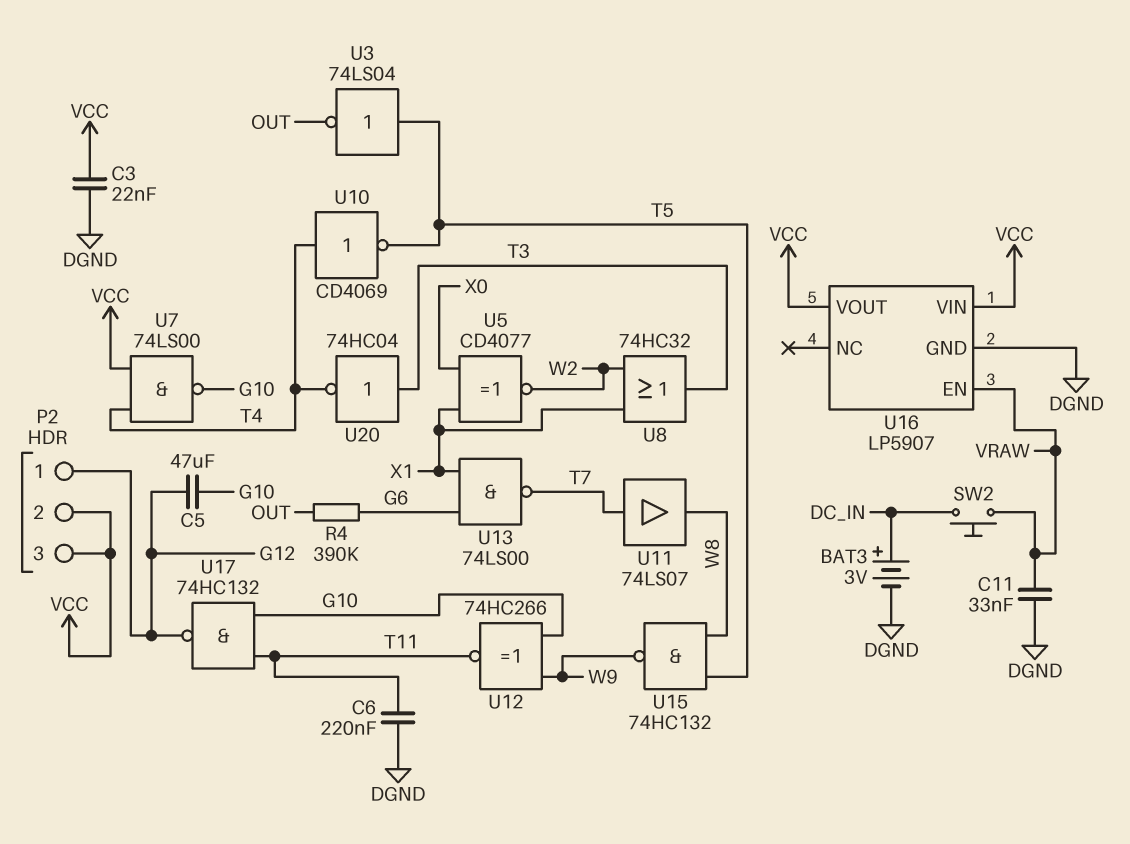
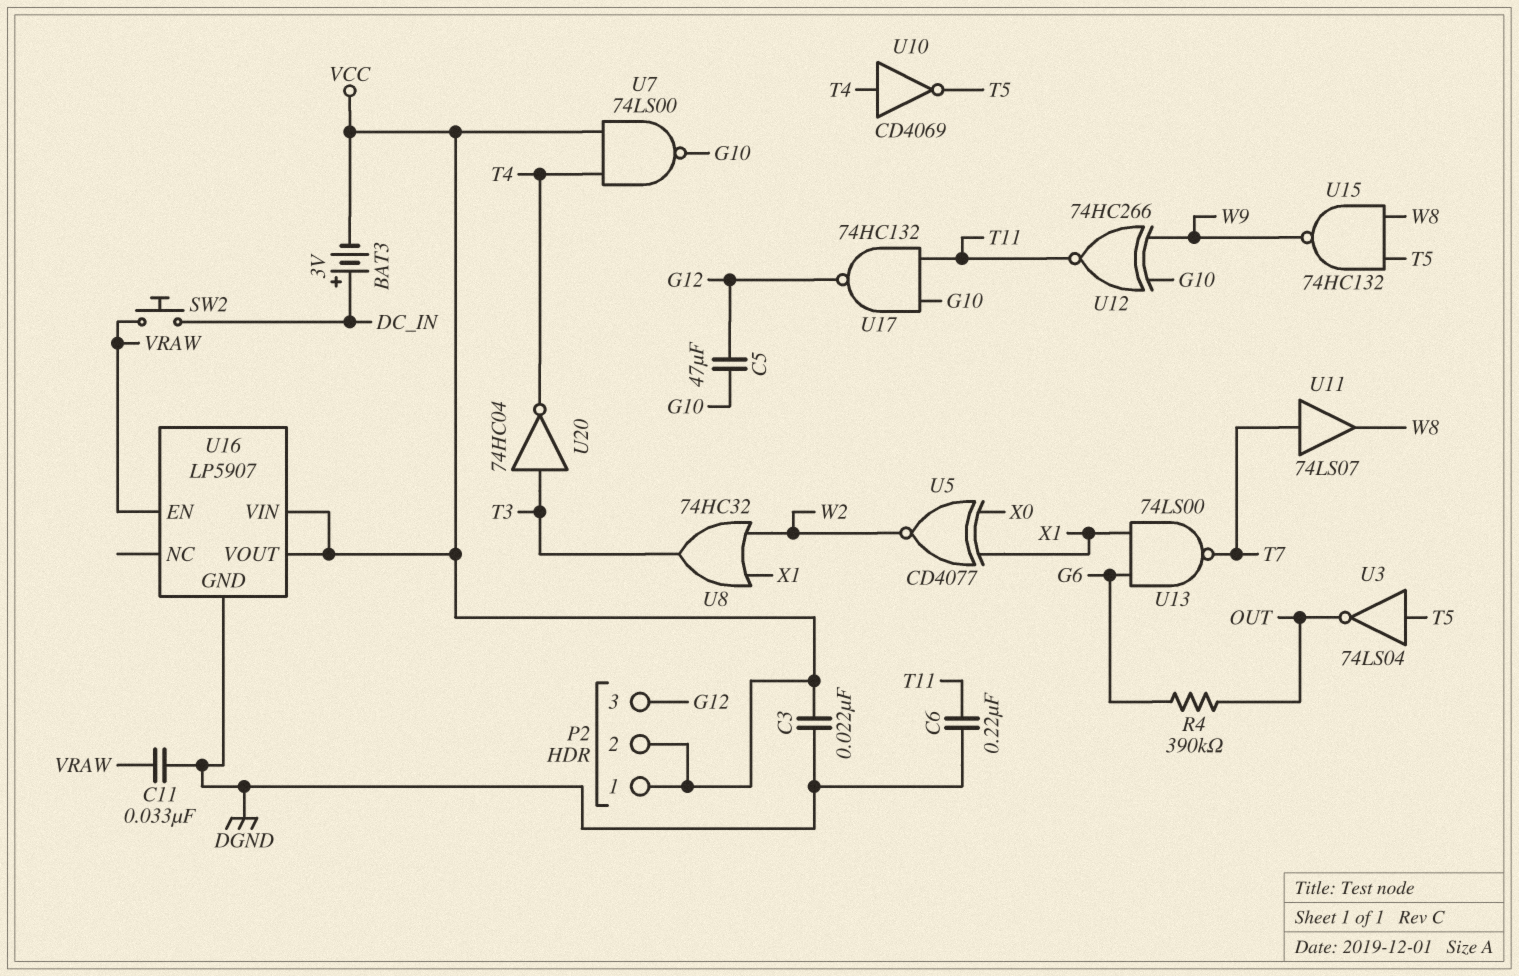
BAT3: 3V (plus DC_IN, minus DGND) -> 3V (plus DC_IN, minus VCC)
P2 pin 1: G12 -> VCC
P2 pin 3: VCC -> G12

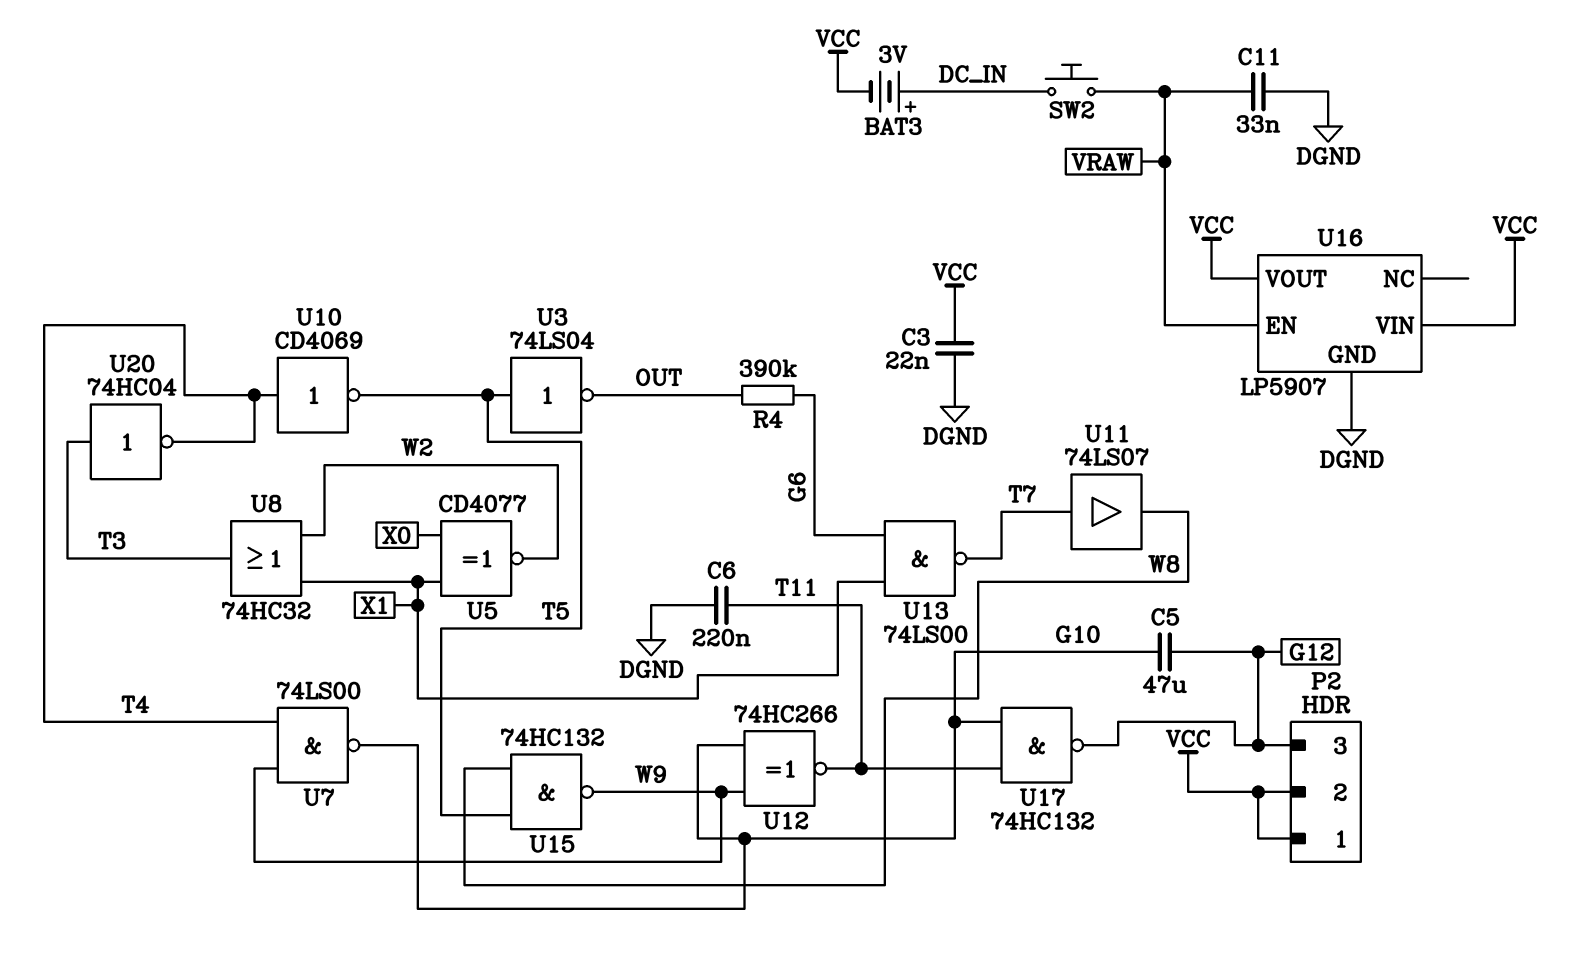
U7: NAND 74LS00 (in T4, in VCC, out G10) -> NAND 74LS00 (in T4, in W9, out G10)

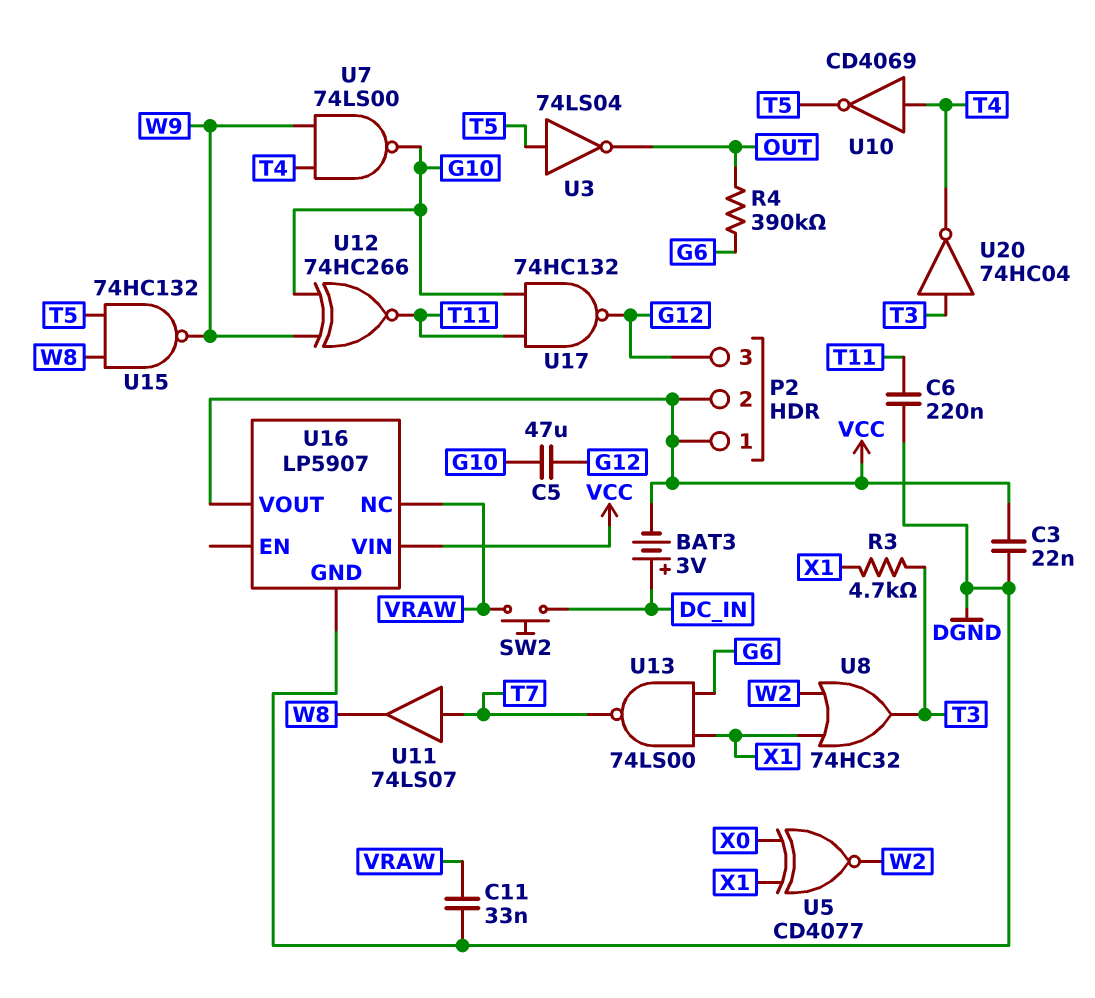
R3: none -> 4.7k (T3, X1)
U16 pin EN: VRAW -> none
U16 pin NC: none -> VRAW

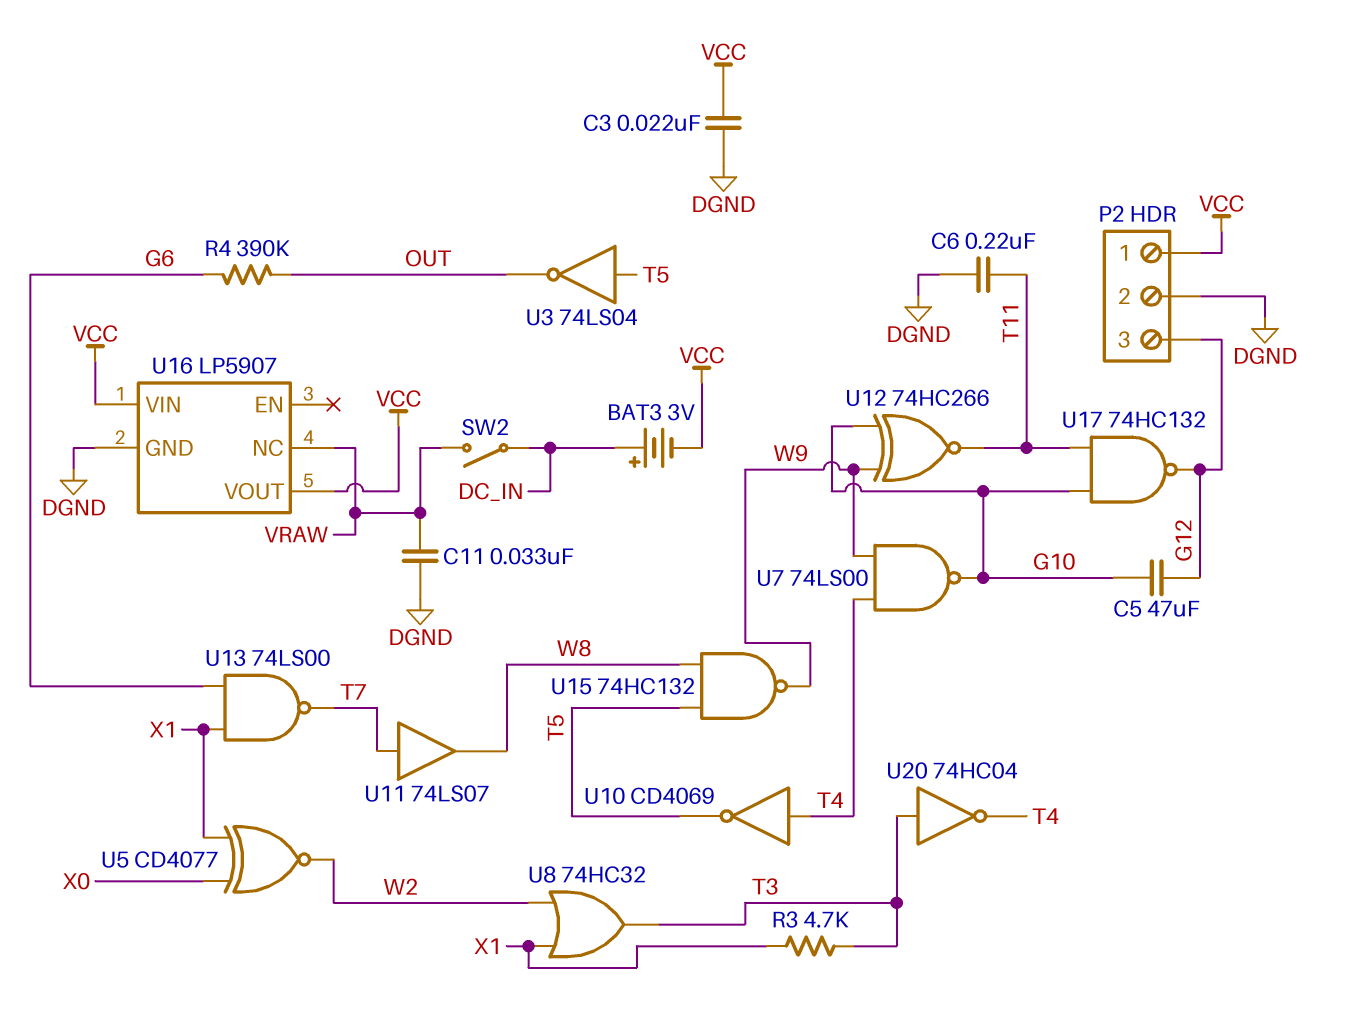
P2 pin 2: VCC -> DGND
SW2: button (DC_IN, VRAW) -> switch (DC_IN, VRAW)

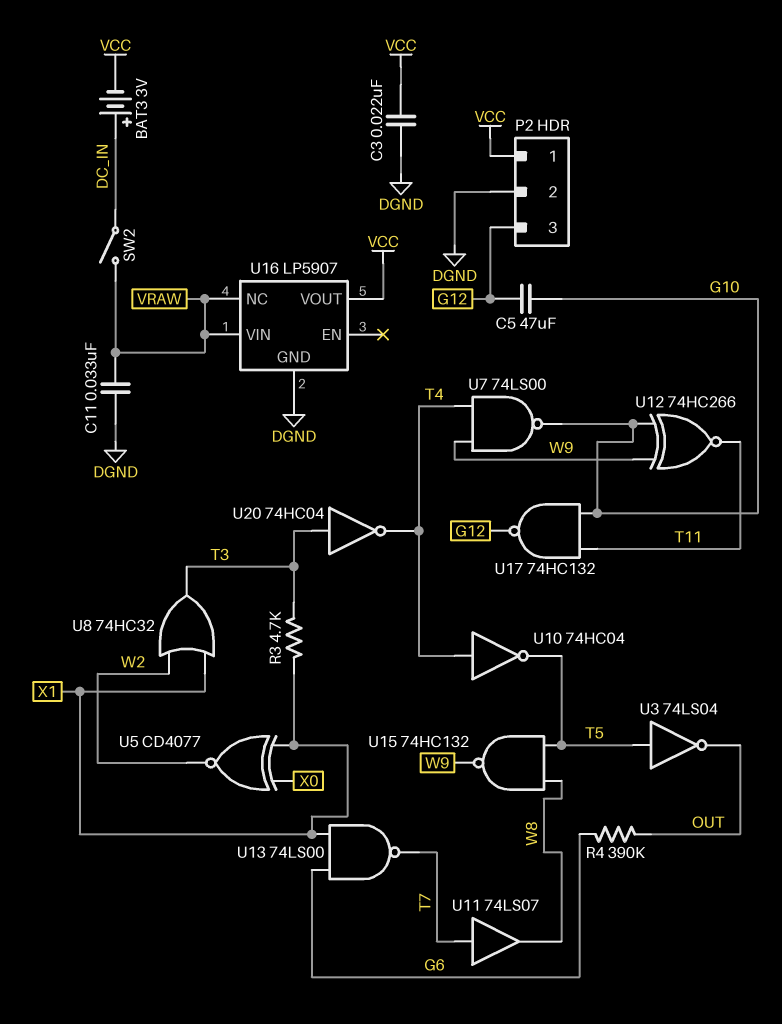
C6: 220nF (DGND, T11) -> none
U10: NOT CD4069 (in T4, out T5) -> NOT 74HC04 (in T4, out T5)
U16 pin VIN: VCC -> VRAW

